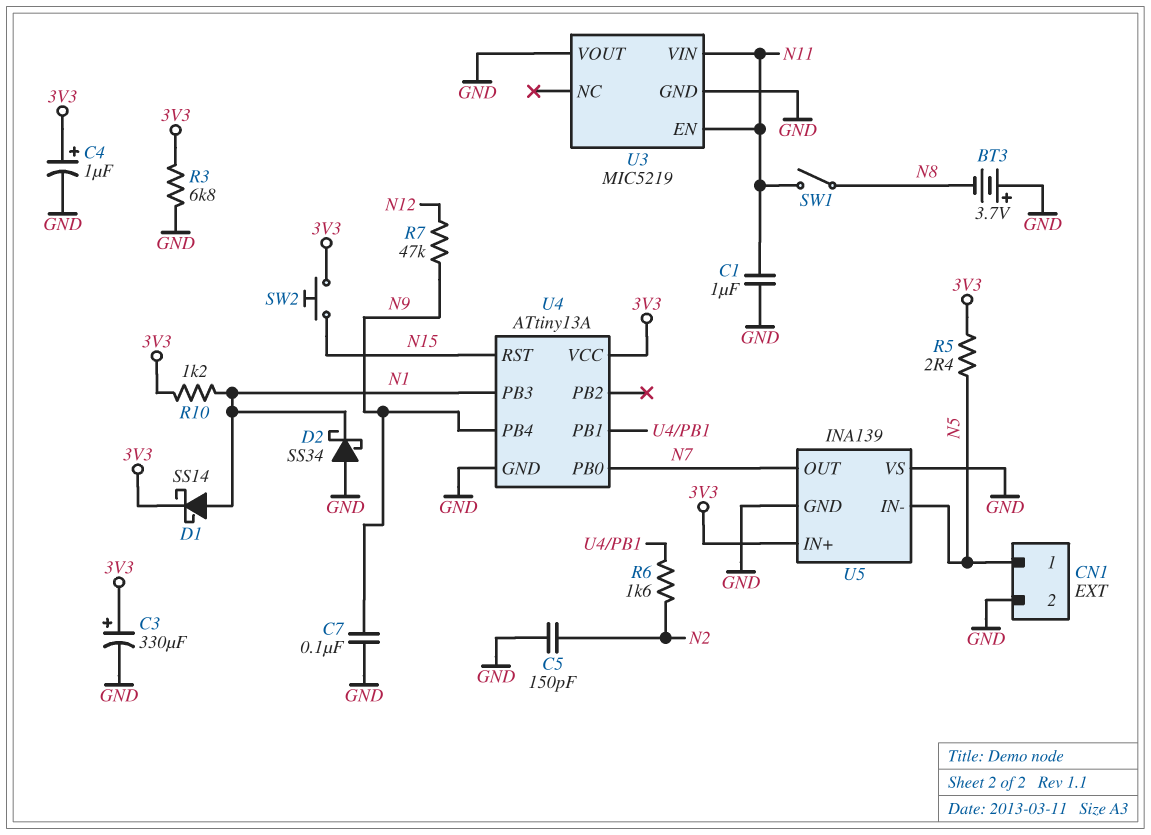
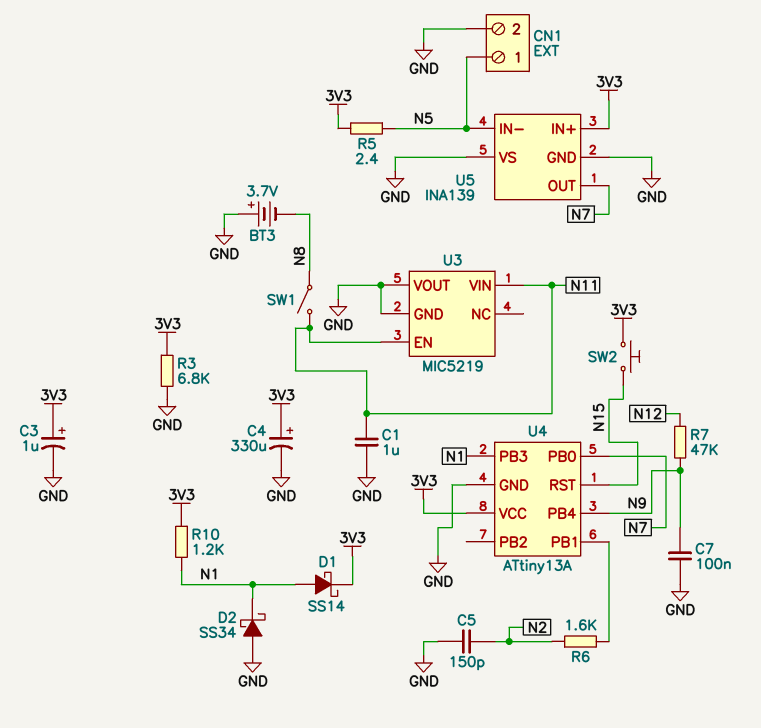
C3: 330uF (plus 3V3, minus GND) -> 1uF (plus 3V3, minus GND)
C4: 1uF (plus 3V3, minus GND) -> 330uF (plus 3V3, minus GND)

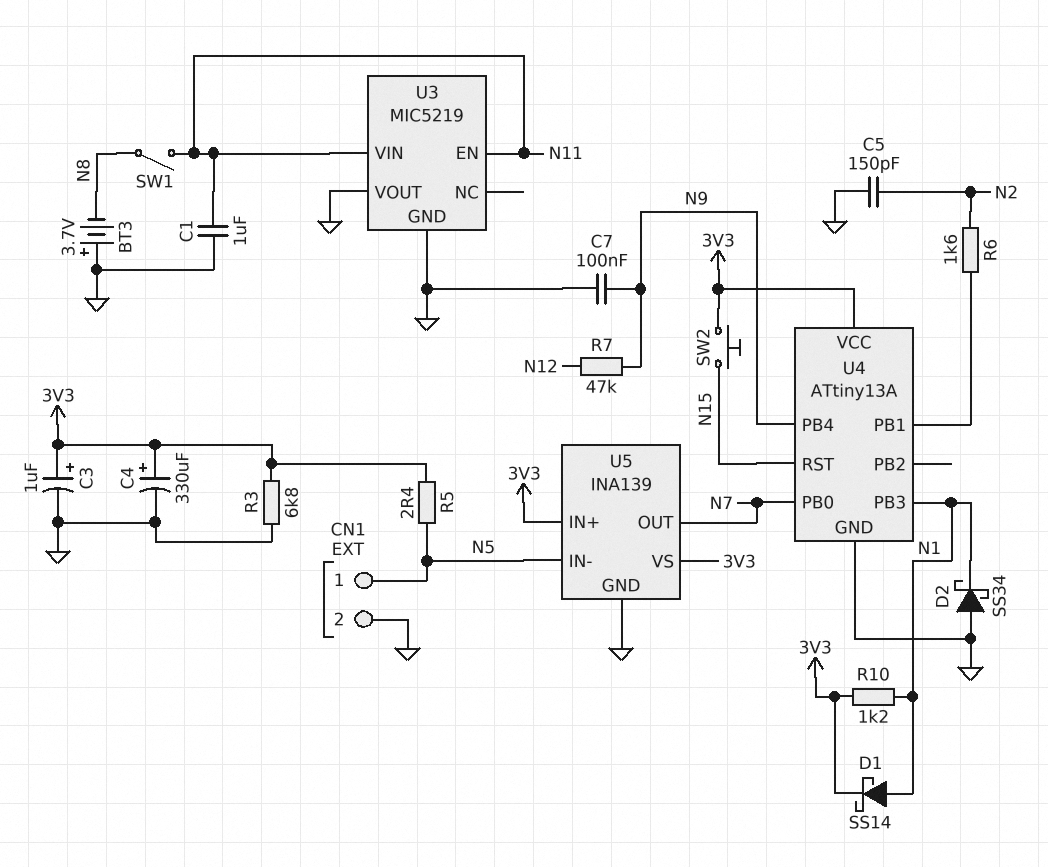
U5 pin VS: GND -> 3V3

